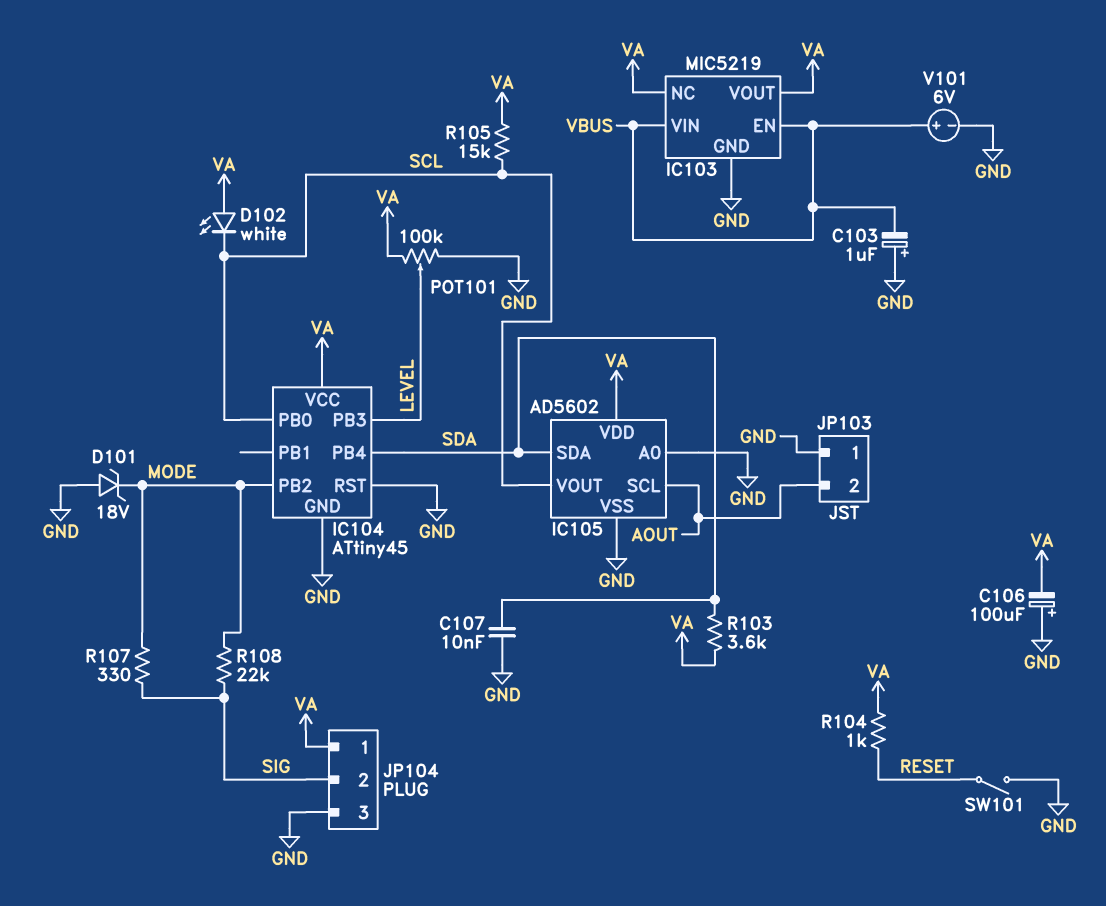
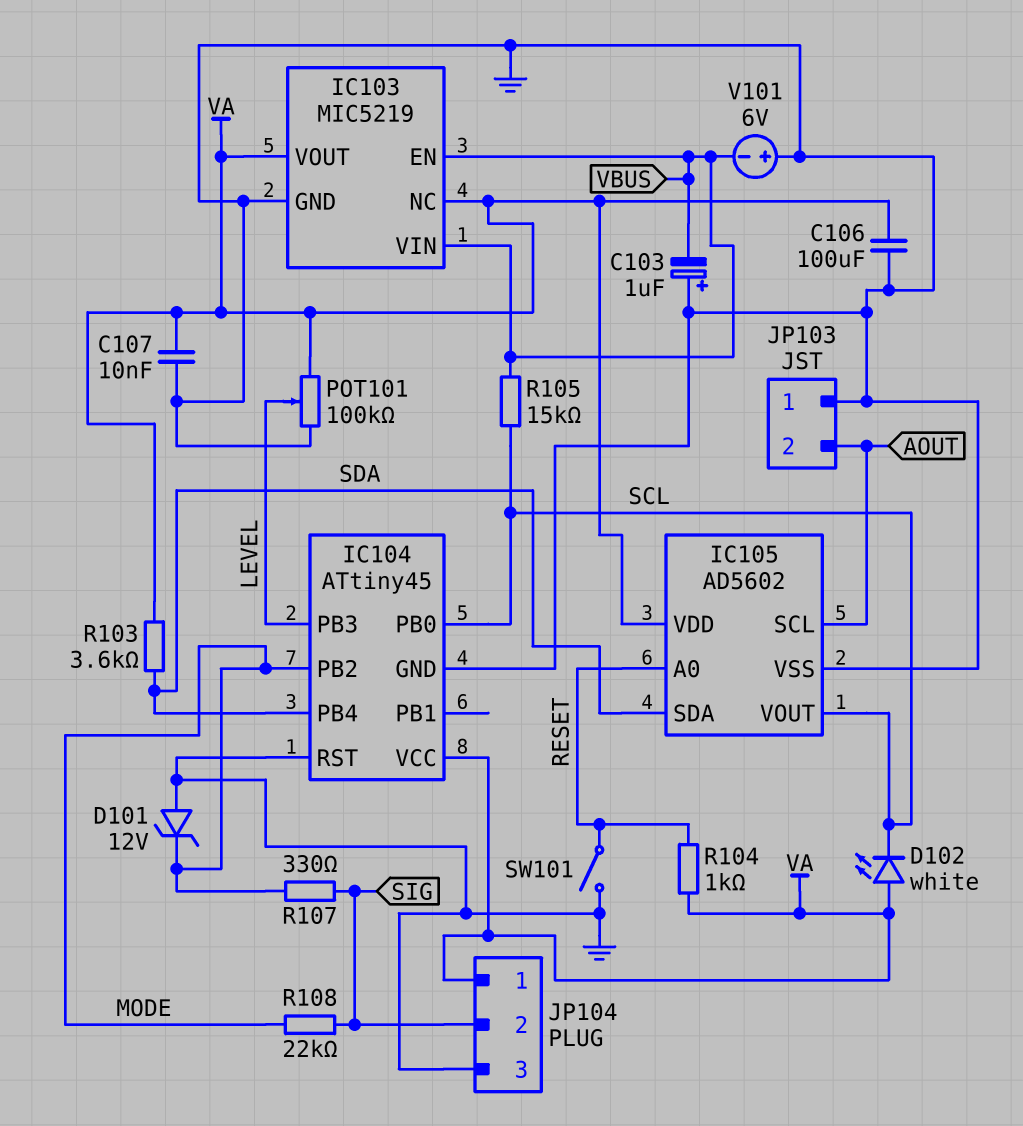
C106: 100uF (plus GND, minus VA) -> 100uF (GND, VA)
C107: 10nF (GND, SDA) -> 10nF (GND, VA)
D101: zener 18V (A GND, K MODE) -> zener 12V (A GND, K MODE)
IC105 pin A0: GND -> RESET
R105: 15k (SCL, VA) -> 15k (SCL, VBUS)
V101: 6V (plus VBUS, minus GND) -> 6V (plus GND, minus VBUS)

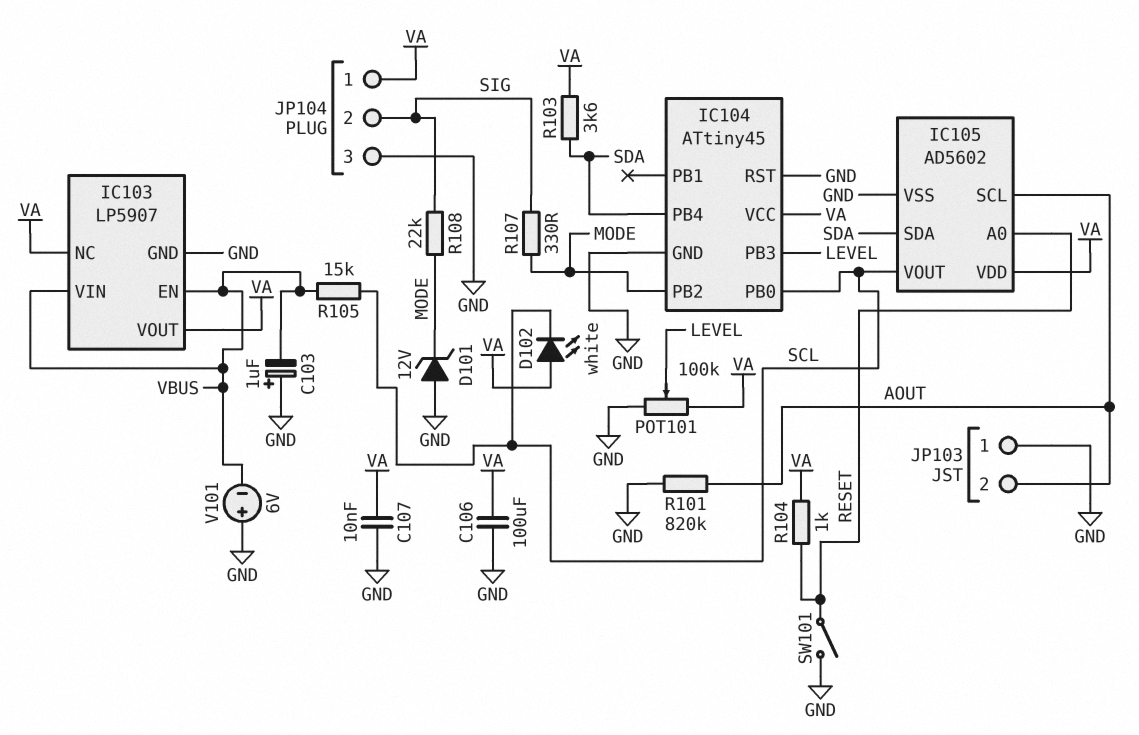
IC103: MIC5219 -> LP5907
R101: none -> 820k (AOUT, GND)

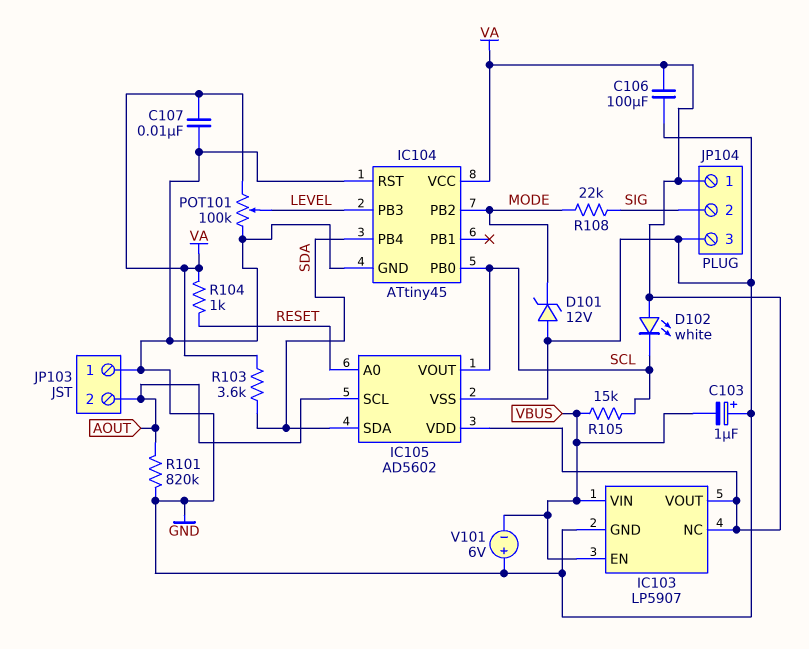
R107: 330 (MODE, SIG) -> none
SW101: switch (GND, RESET) -> none

